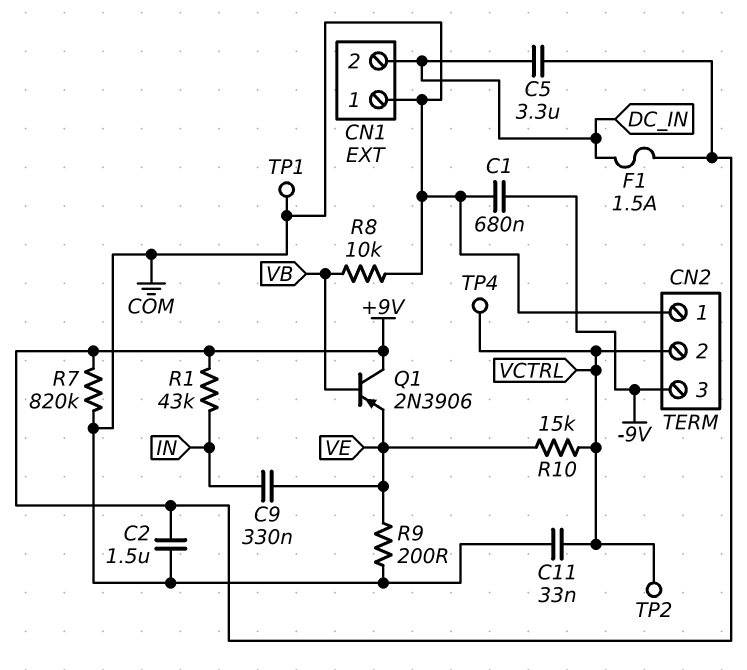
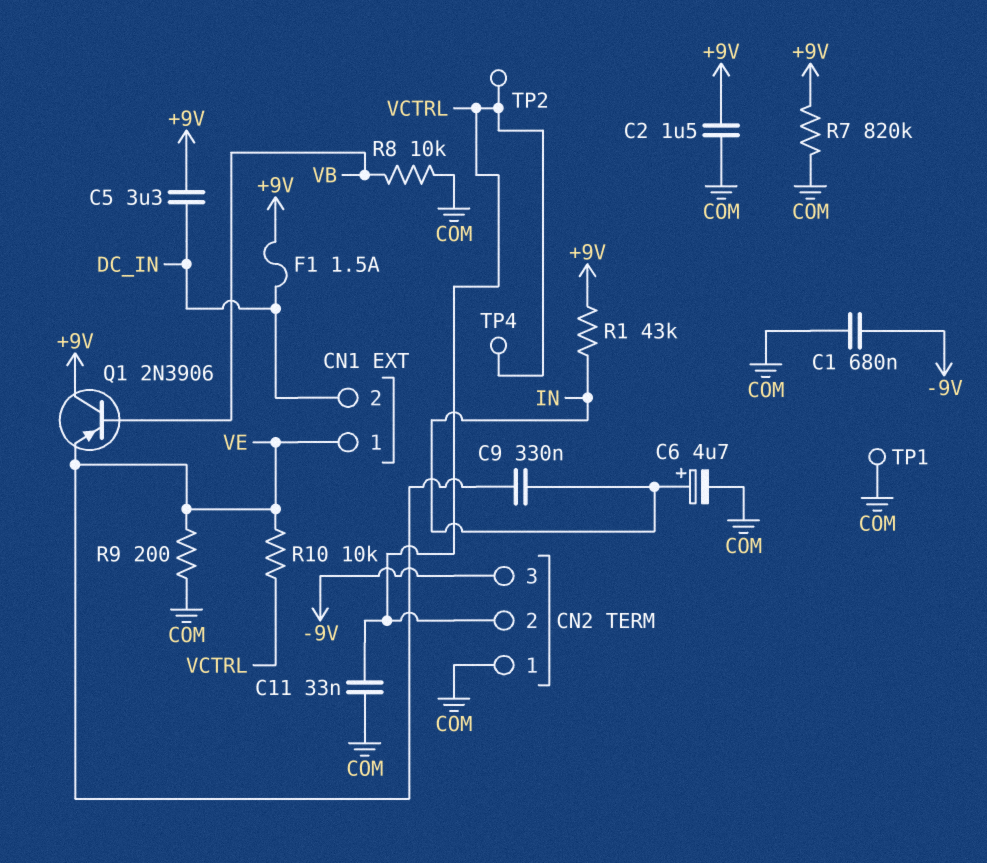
C6: none -> 4.7uF (plus IN, minus COM)
CN1 pin 1: COM -> VE
R10: 15k (VCTRL, VE) -> 10k (VCTRL, VE)

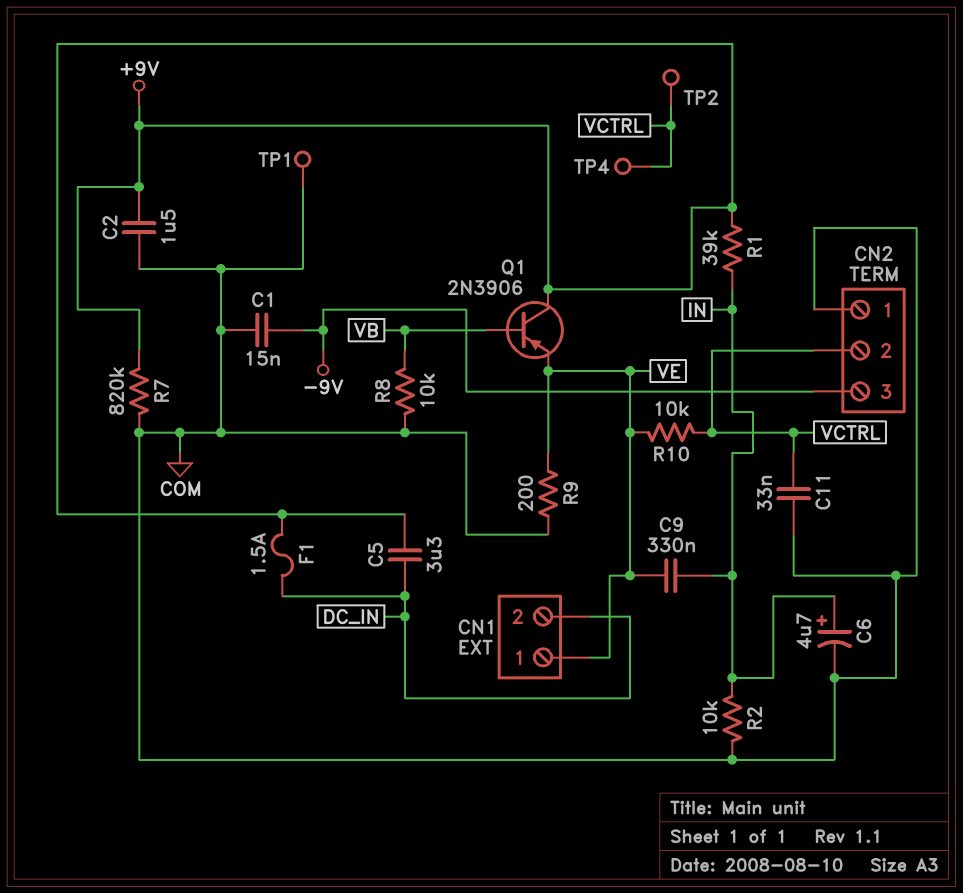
C1: 680nF (-9V, COM) -> 15nF (-9V, COM)
R1: 43k (+9V, IN) -> 39k (+9V, IN)
R2: none -> 10k (COM, IN)

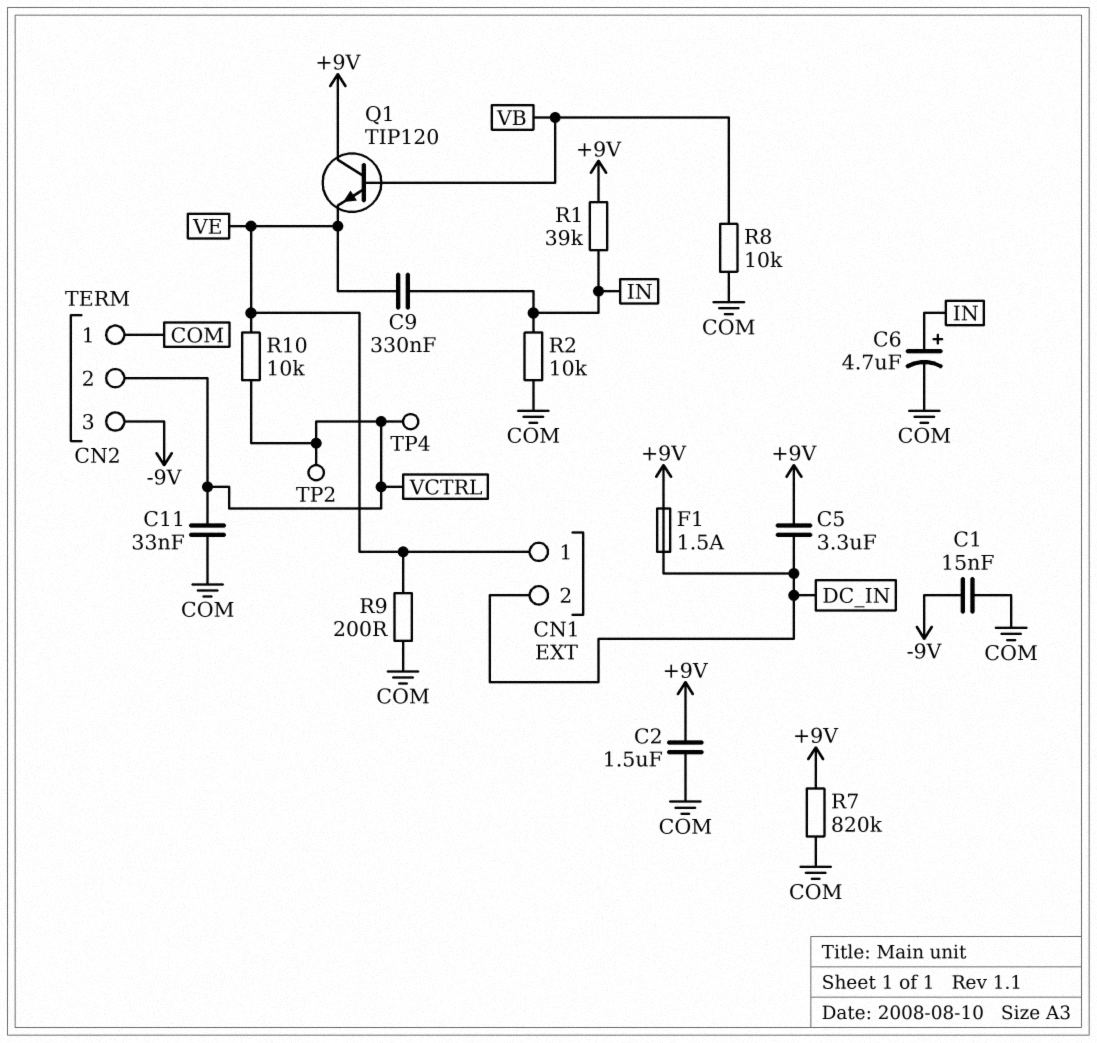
Q1: PNP 2N3906 (B VB, C +9V, E VE) -> NPN TIP120 (B VB, C +9V, E VE)
TP1: test point (COM) -> none

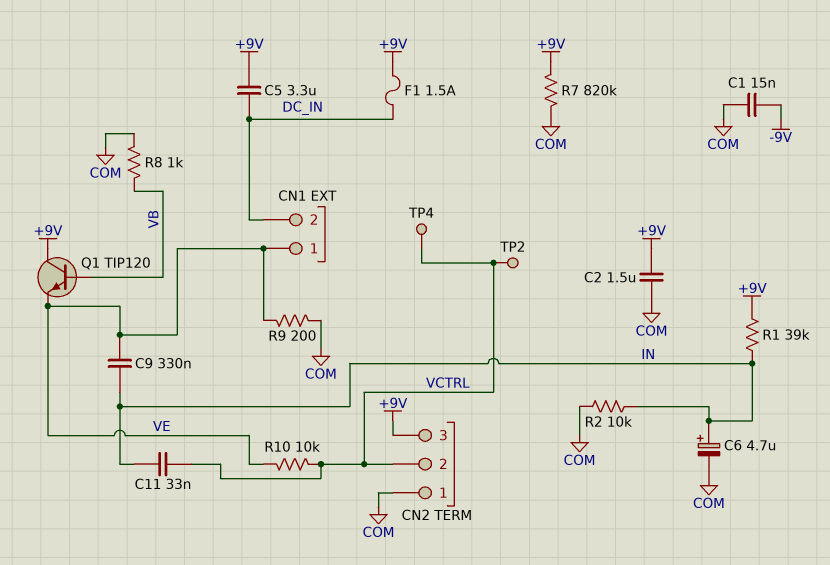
C11: 33nF (COM, VCTRL) -> 33nF (IN, VCTRL)
CN2 pin 3: -9V -> +9V
R8: 10k (COM, VB) -> 1k (COM, VB)

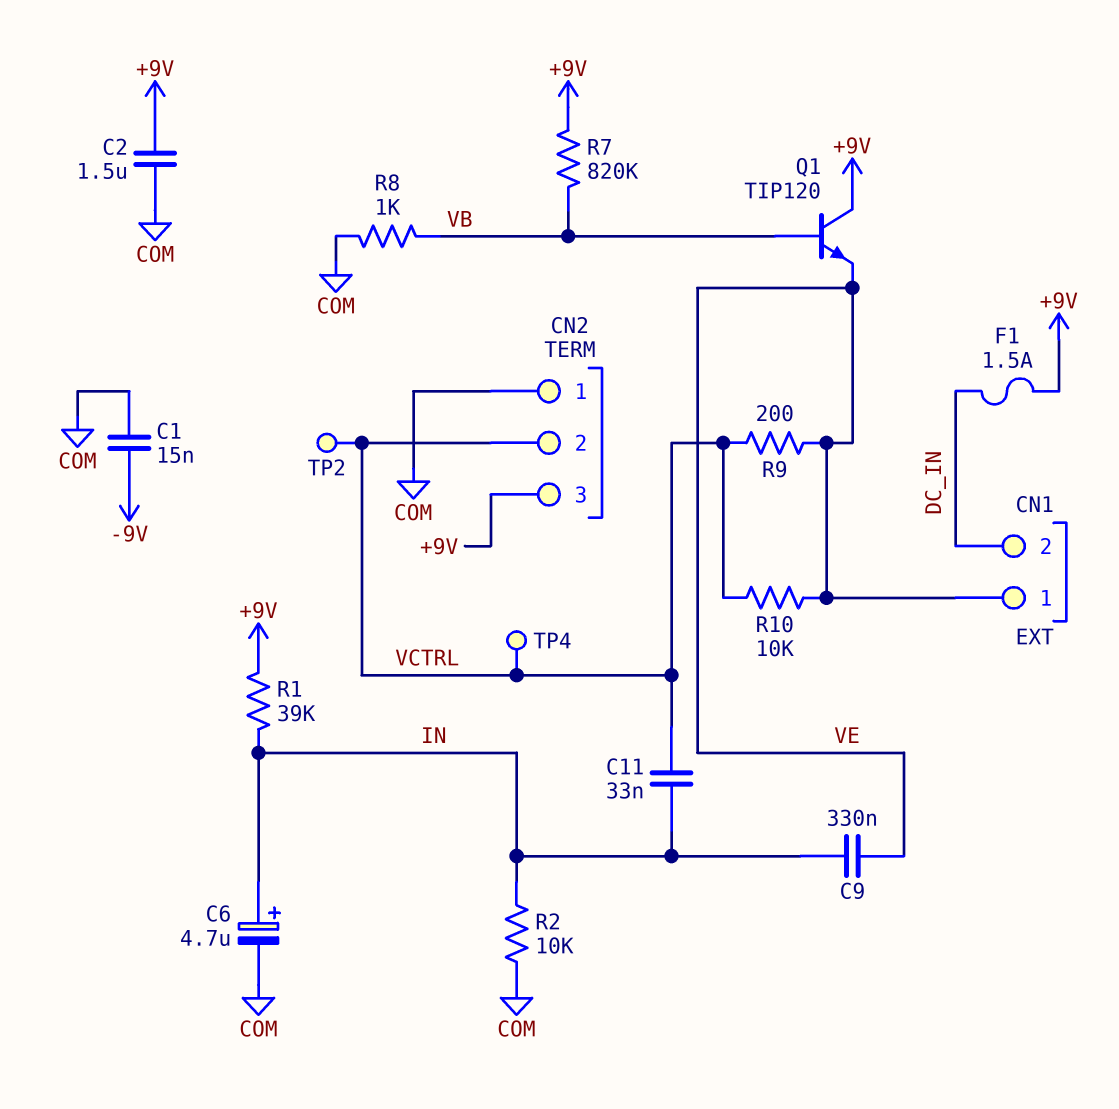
C5: 3.3uF (+9V, DC_IN) -> none
R7: 820k (+9V, COM) -> 820k (+9V, VB)
R9: 200 (COM, VE) -> 200 (VCTRL, VE)

